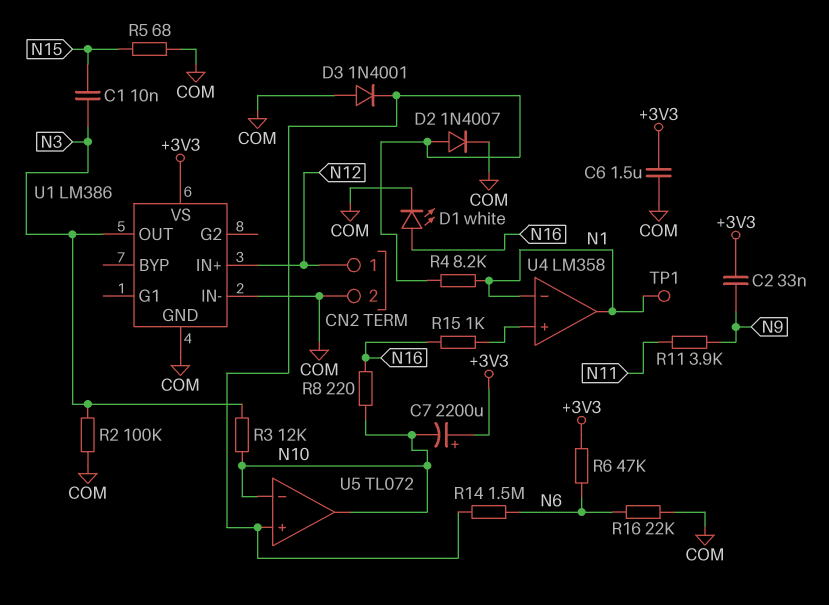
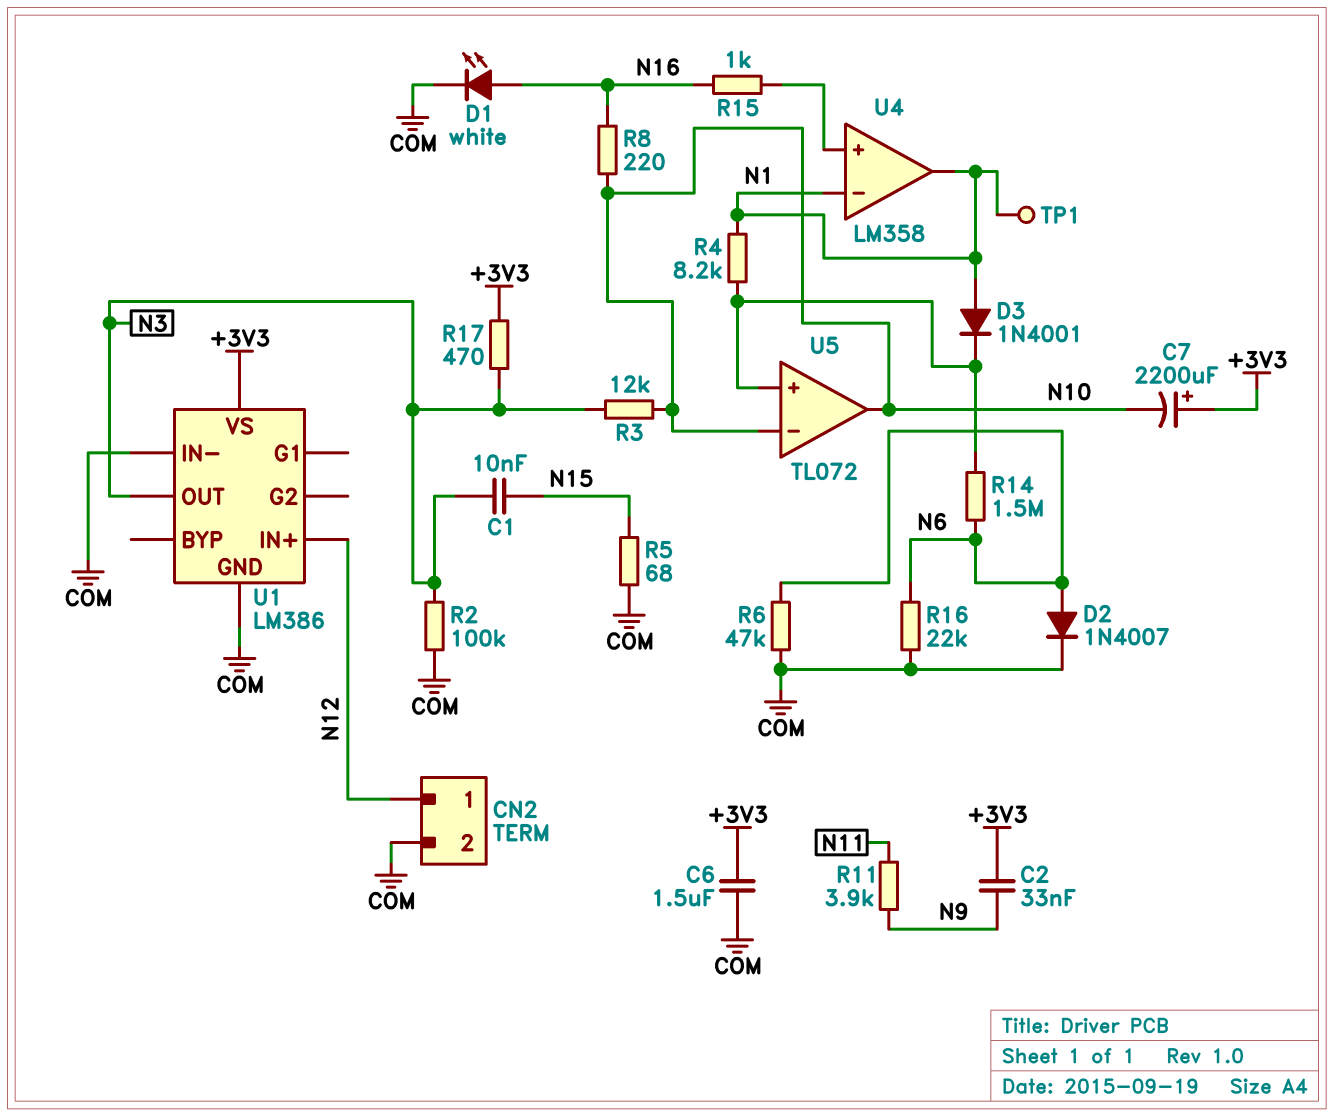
D2: diode 1N4007 (A U5/in+, K COM) -> diode 1N4007 (A N6, K COM)
D3: diode 1N4001 (A COM, K U5/in+) -> diode 1N4001 (A N1, K U5/in+)
R6: 47k (+3V3, N6) -> 47k (COM, N6)
R17: none -> 470 (+3V3, N3)

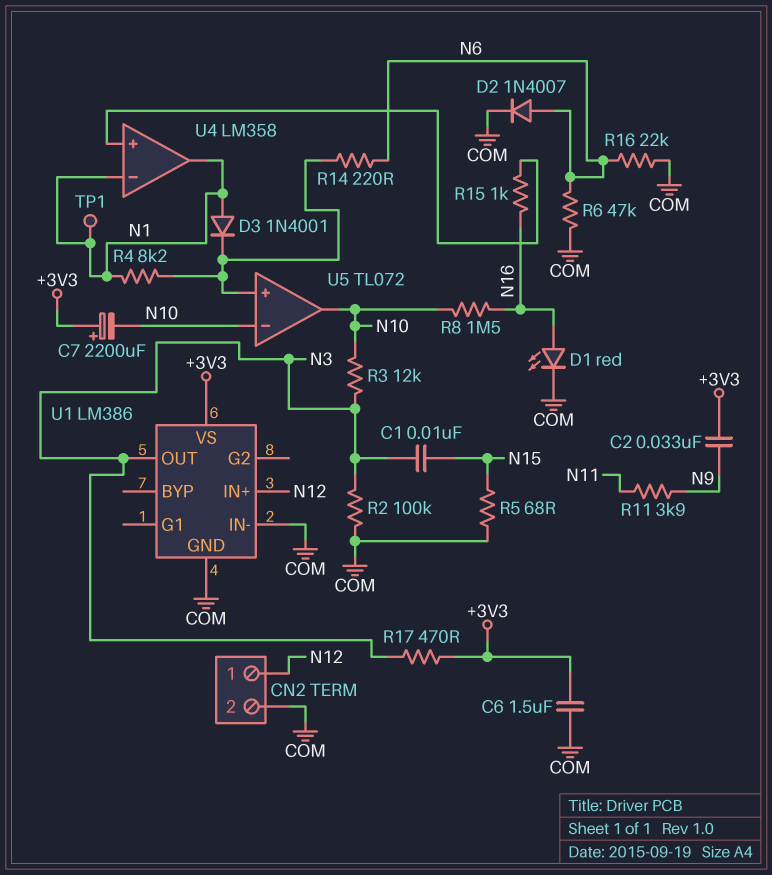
D1: LED white (A N16, K COM) -> LED red (A N16, K COM)
R8: 220 (N10, N16) -> 1.5M (N10, N16)
R14: 1.5M (N6, U5/in+) -> 220 (N6, U5/in+)

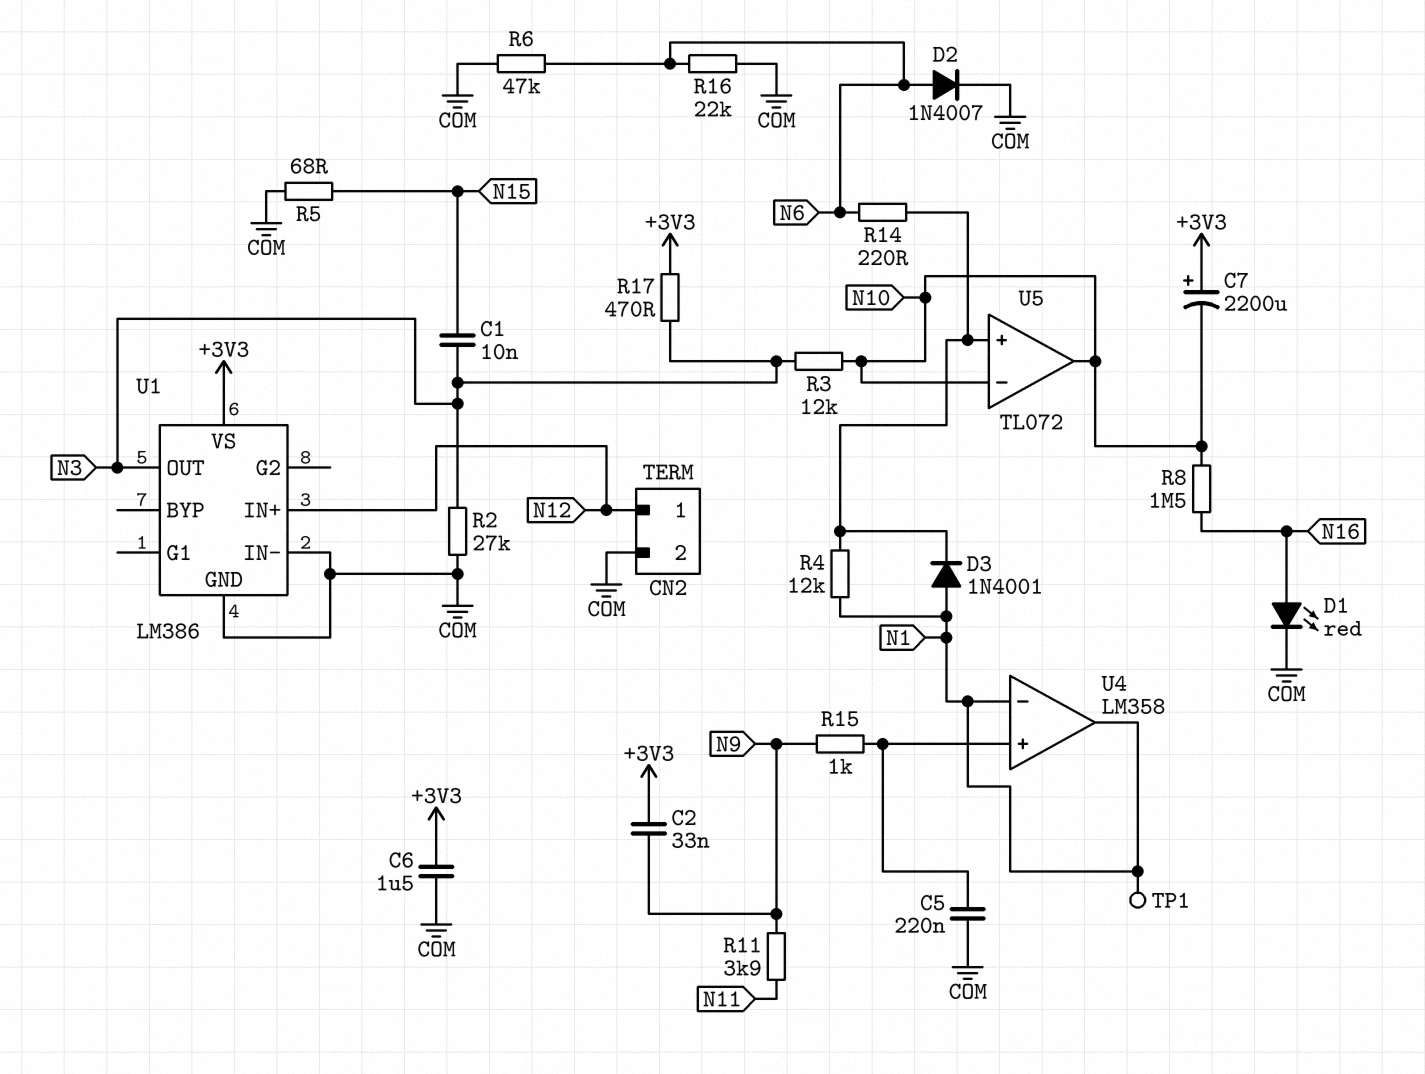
C5: none -> 220nF (COM, U4/in+)
R2: 100k (COM, N3) -> 27k (COM, N3)
R4: 8.2k (N1, U5/in+) -> 12k (N1, U5/in+)
R15: 1k (N16, U4/in+) -> 1k (N9, U4/in+)

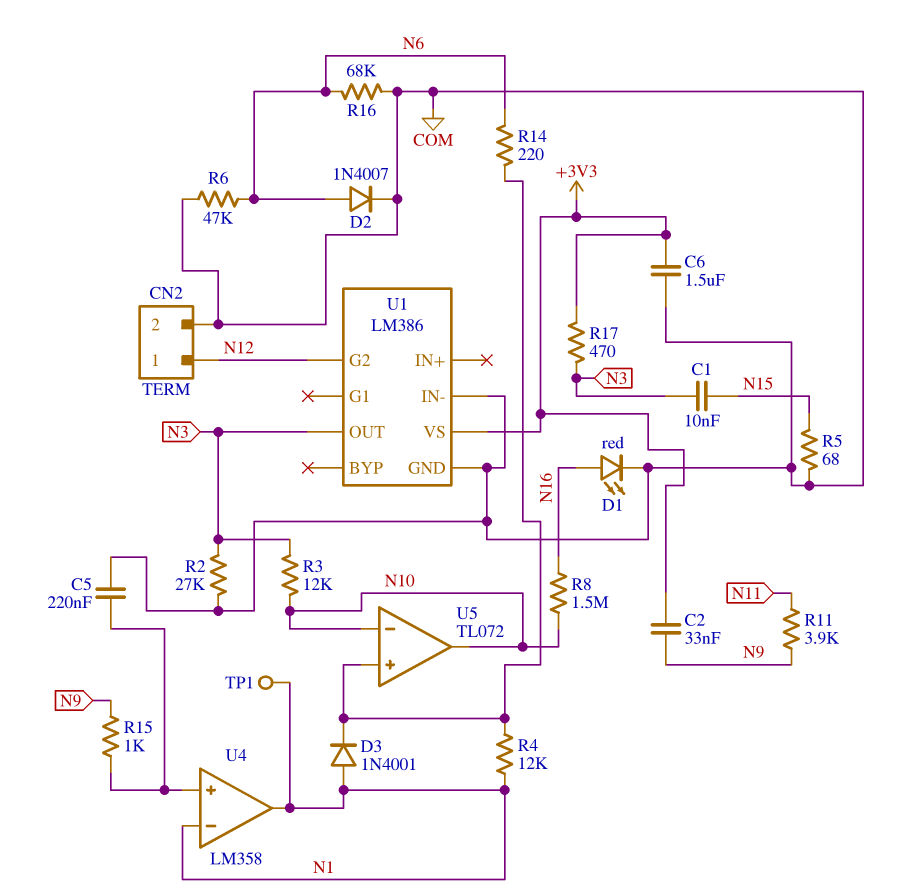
C7: 2200uF (plus +3V3, minus N10) -> none
R16: 22k (COM, N6) -> 68k (COM, N6)
U1 pin G2: none -> N12
U1 pin IN+: N12 -> none

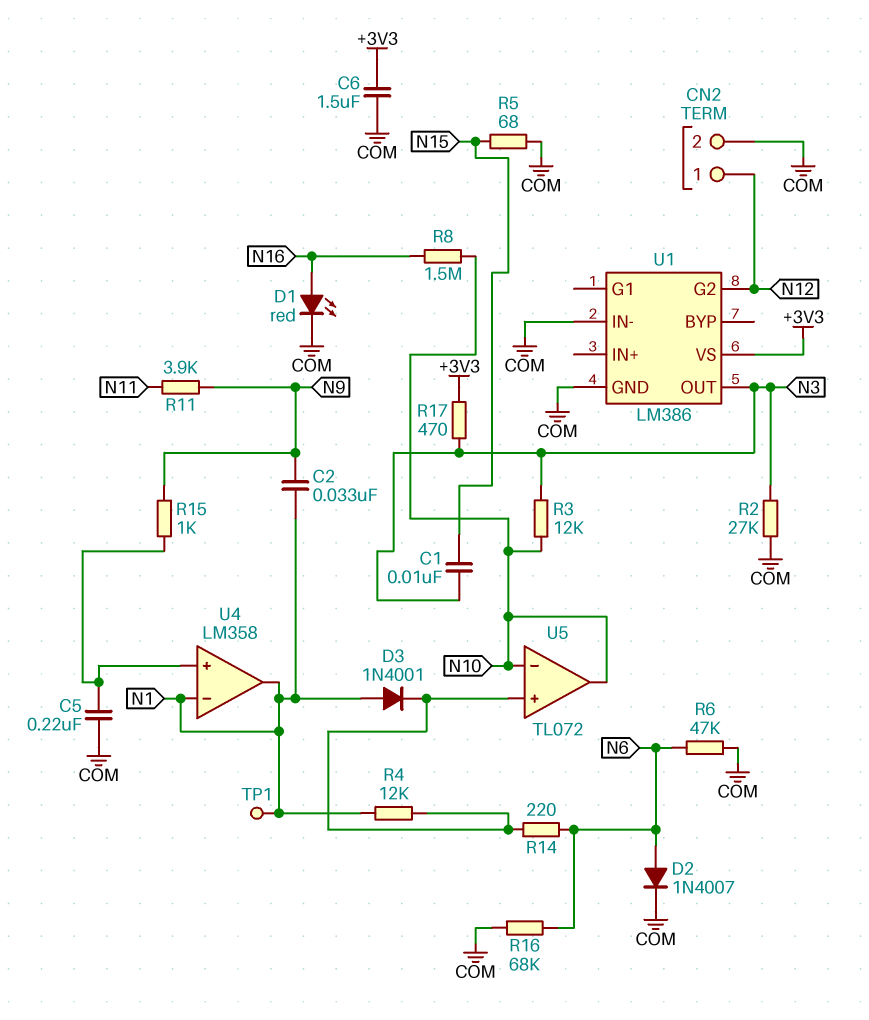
C2: 33nF (+3V3, N9) -> 33nF (N1, N9)

